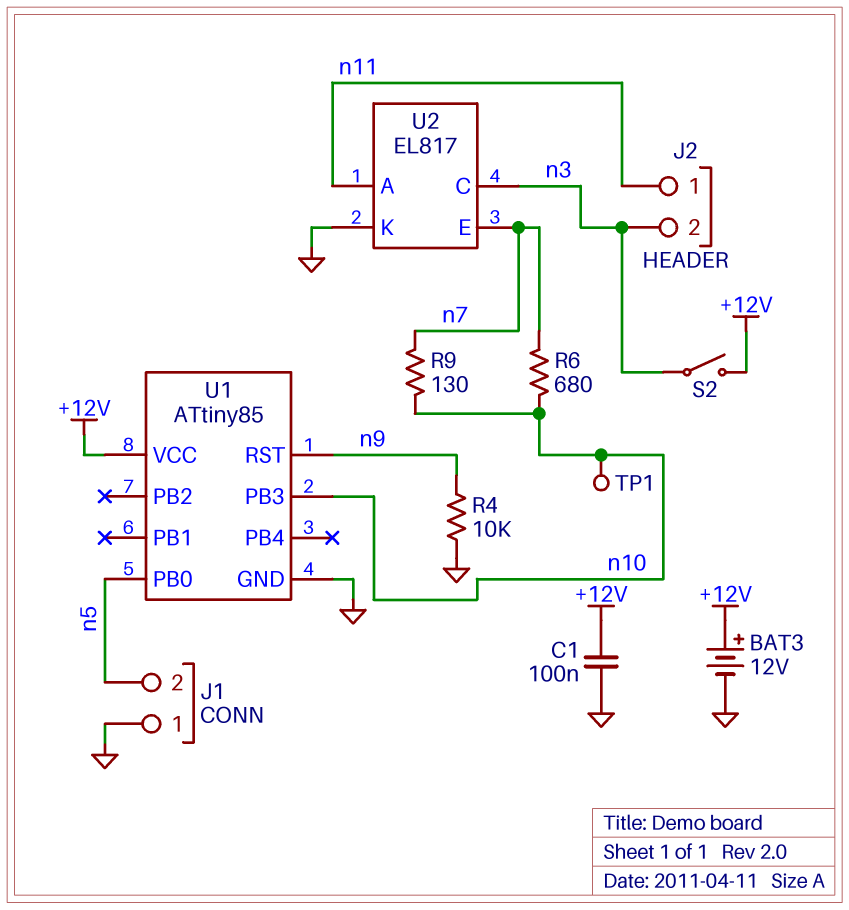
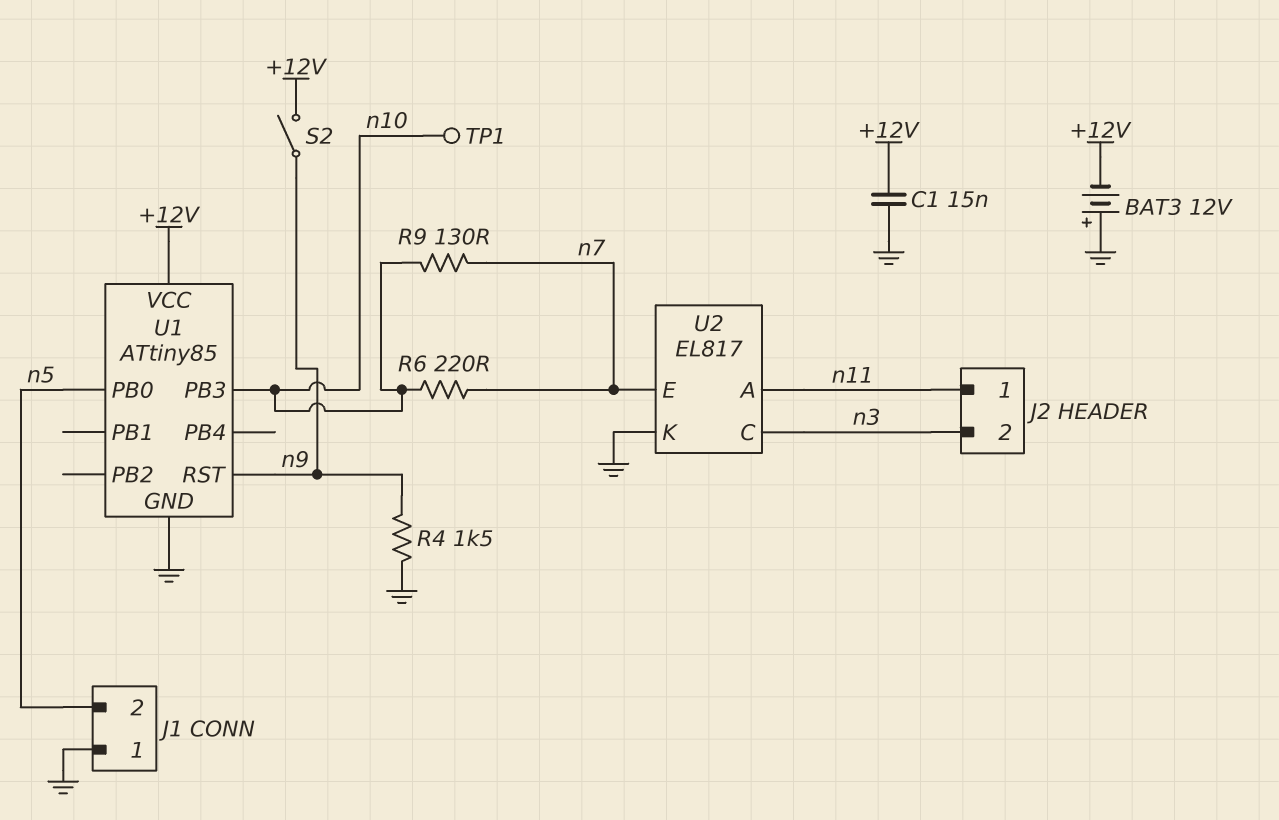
BAT3: 12V (plus +12V, minus GND) -> 12V (plus GND, minus +12V)
C1: 100nF (+12V, GND) -> 15nF (+12V, GND)
R4: 10k (GND, n9) -> 1.5k (GND, n9)
R6: 680 (n7, n10) -> 220 (n7, n10)
S2: switch (+12V, n3) -> switch (+12V, n9)

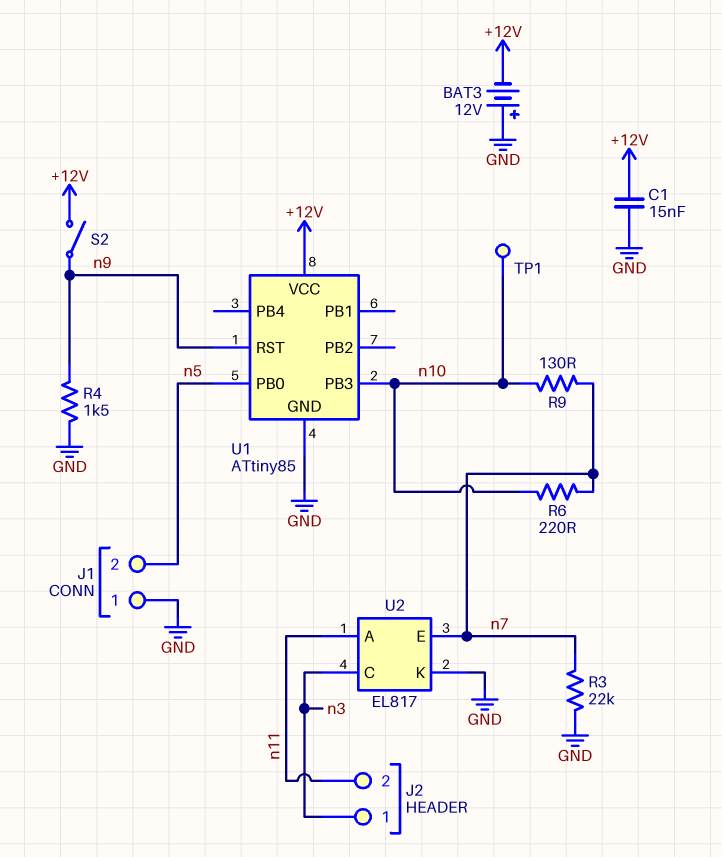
J2 pin 1: n11 -> n3
J2 pin 2: n3 -> n11
R3: none -> 22k (GND, n7)

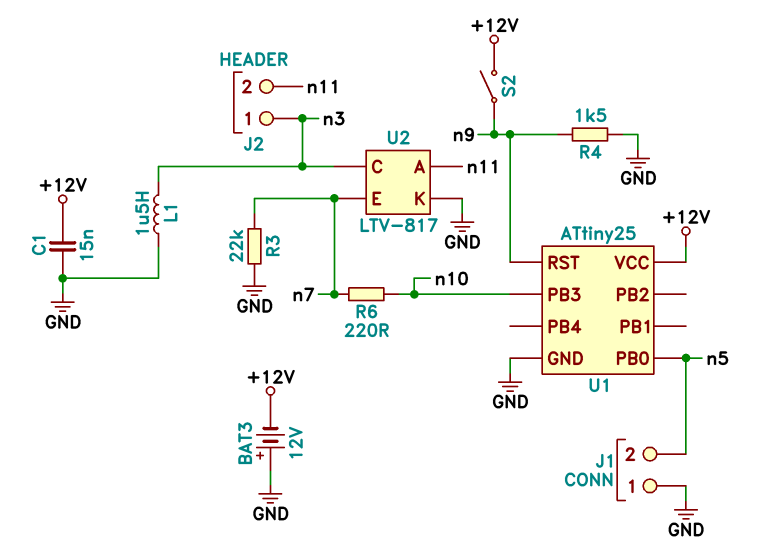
L1: none -> 1.5uH (GND, n3)
R9: 130 (n7, n10) -> none
TP1: test point (n10) -> none
U1: ATtiny85 -> ATtiny25
U2: EL817 -> LTV-817

